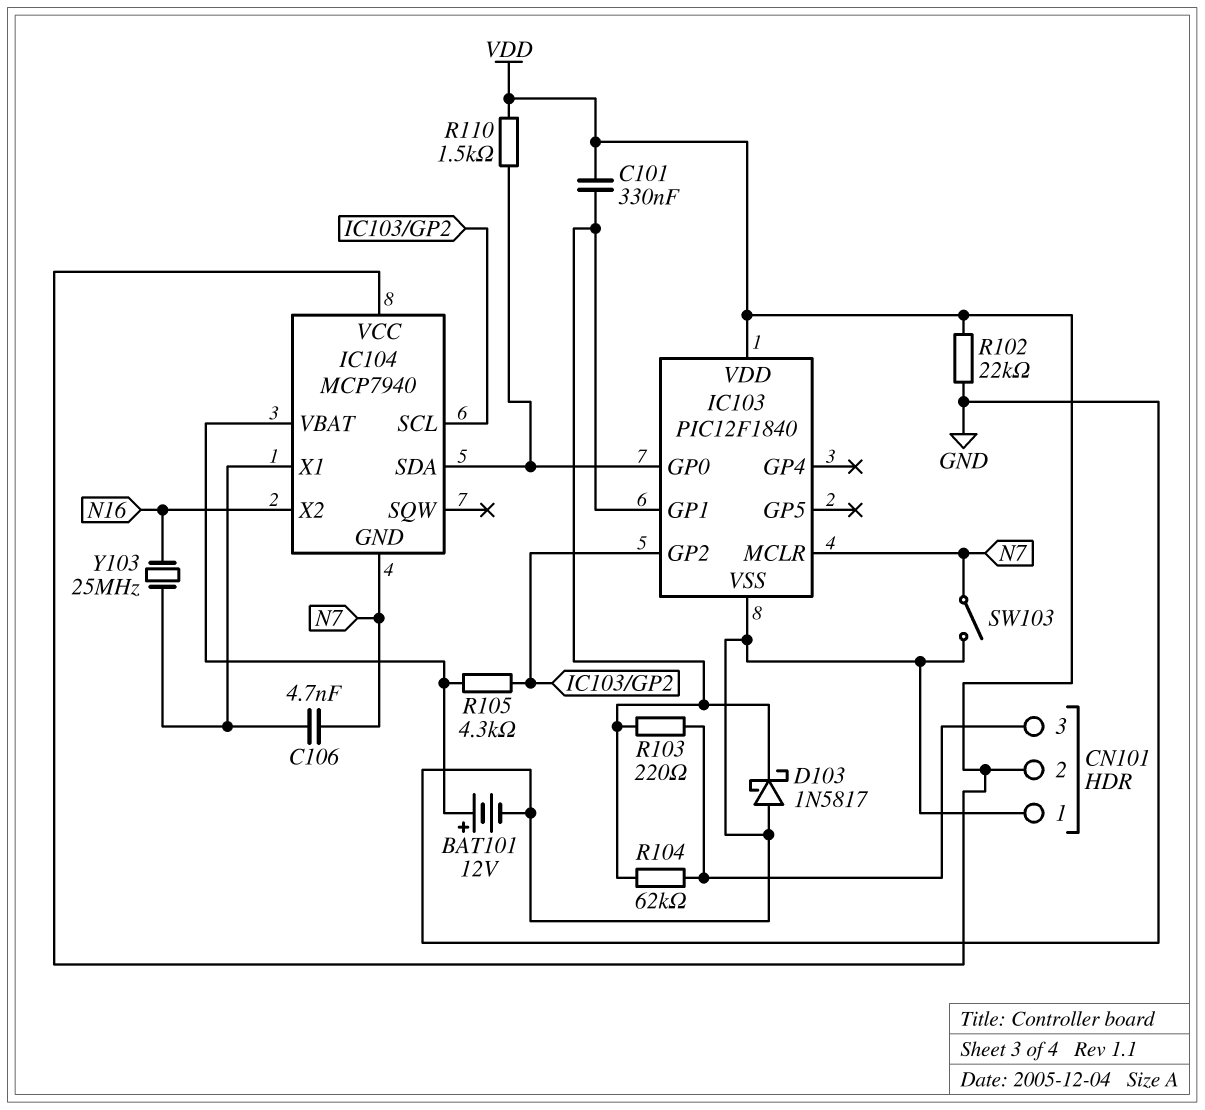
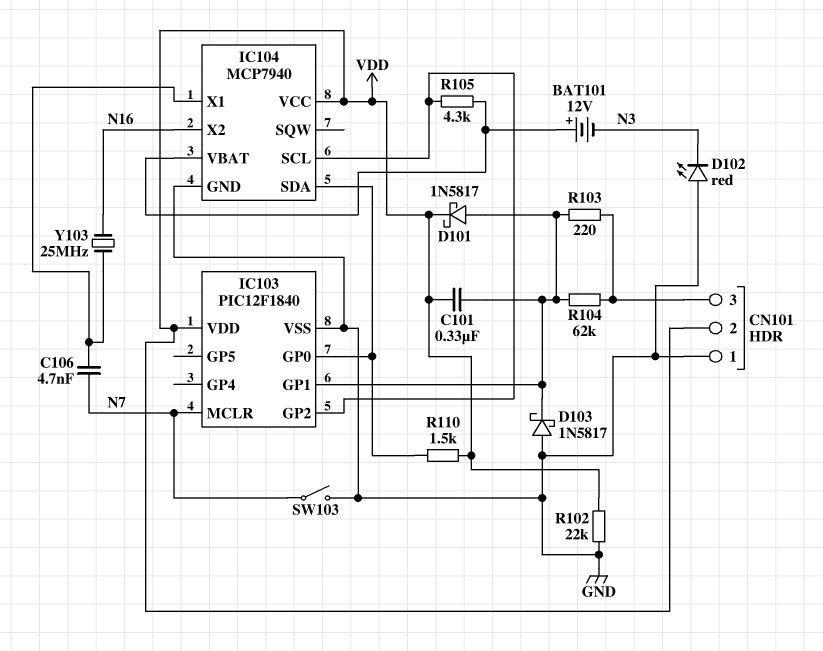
BAT101: 12V (plus IC104/VBAT, minus GND) -> 12V (plus IC104/VBAT, minus N3)
D101: none -> schottky 1N5817 (A IC103/GP1, K VDD)
D102: none -> LED red (A GND, K N3)
IC104 pin GND: N7 -> GND

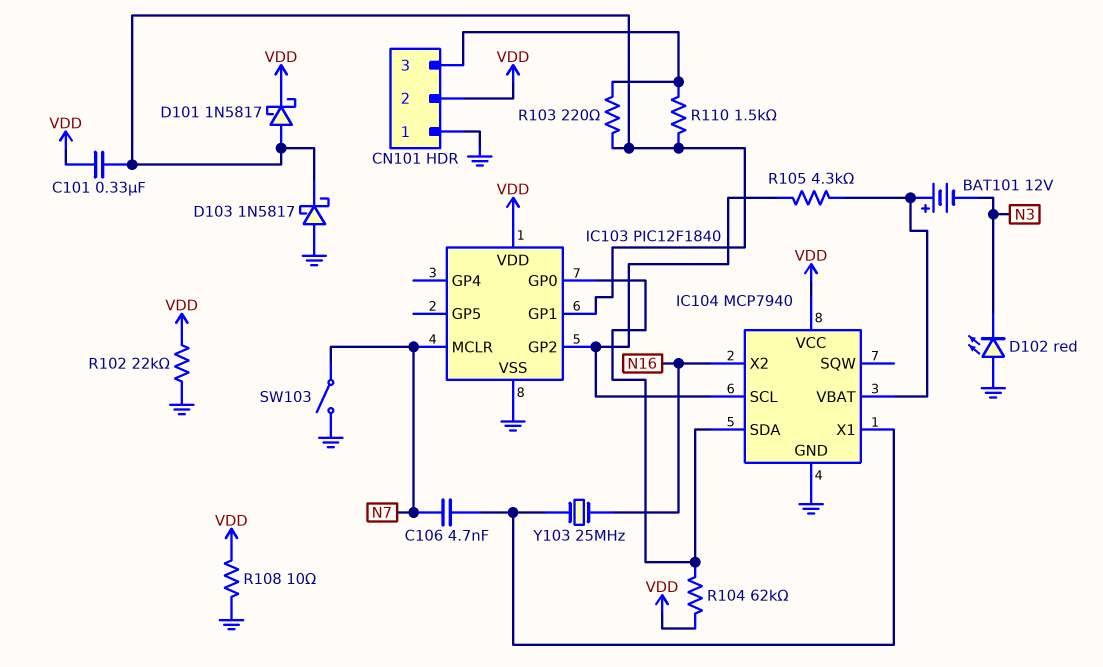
R104: 62k (CN101/3, IC103/GP1) -> 62k (IC103/GP0, VDD)
R108: none -> 10 (GND, VDD)
R110: 1.5k (IC103/GP0, VDD) -> 1.5k (CN101/3, IC103/GP1)

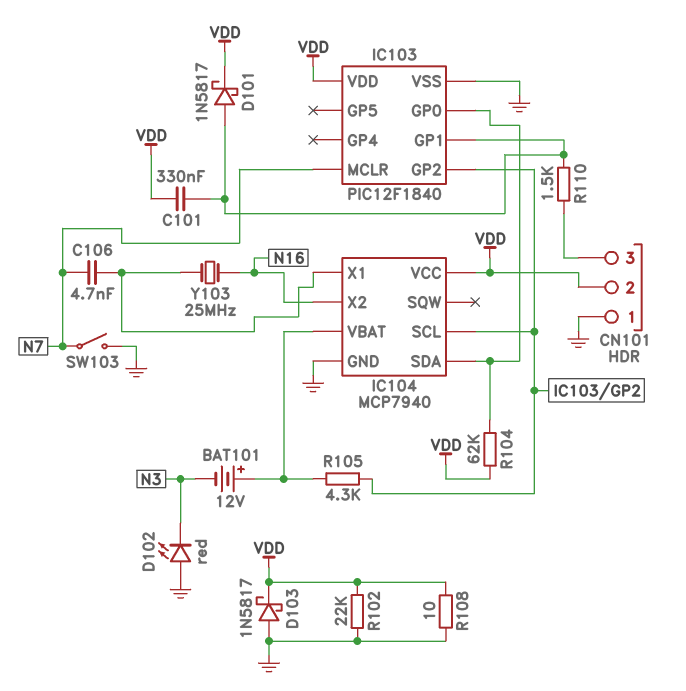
D103: schottky 1N5817 (A GND, K IC103/GP1) -> schottky 1N5817 (A GND, K VDD)
R103: 220 (CN101/3, IC103/GP1) -> none

